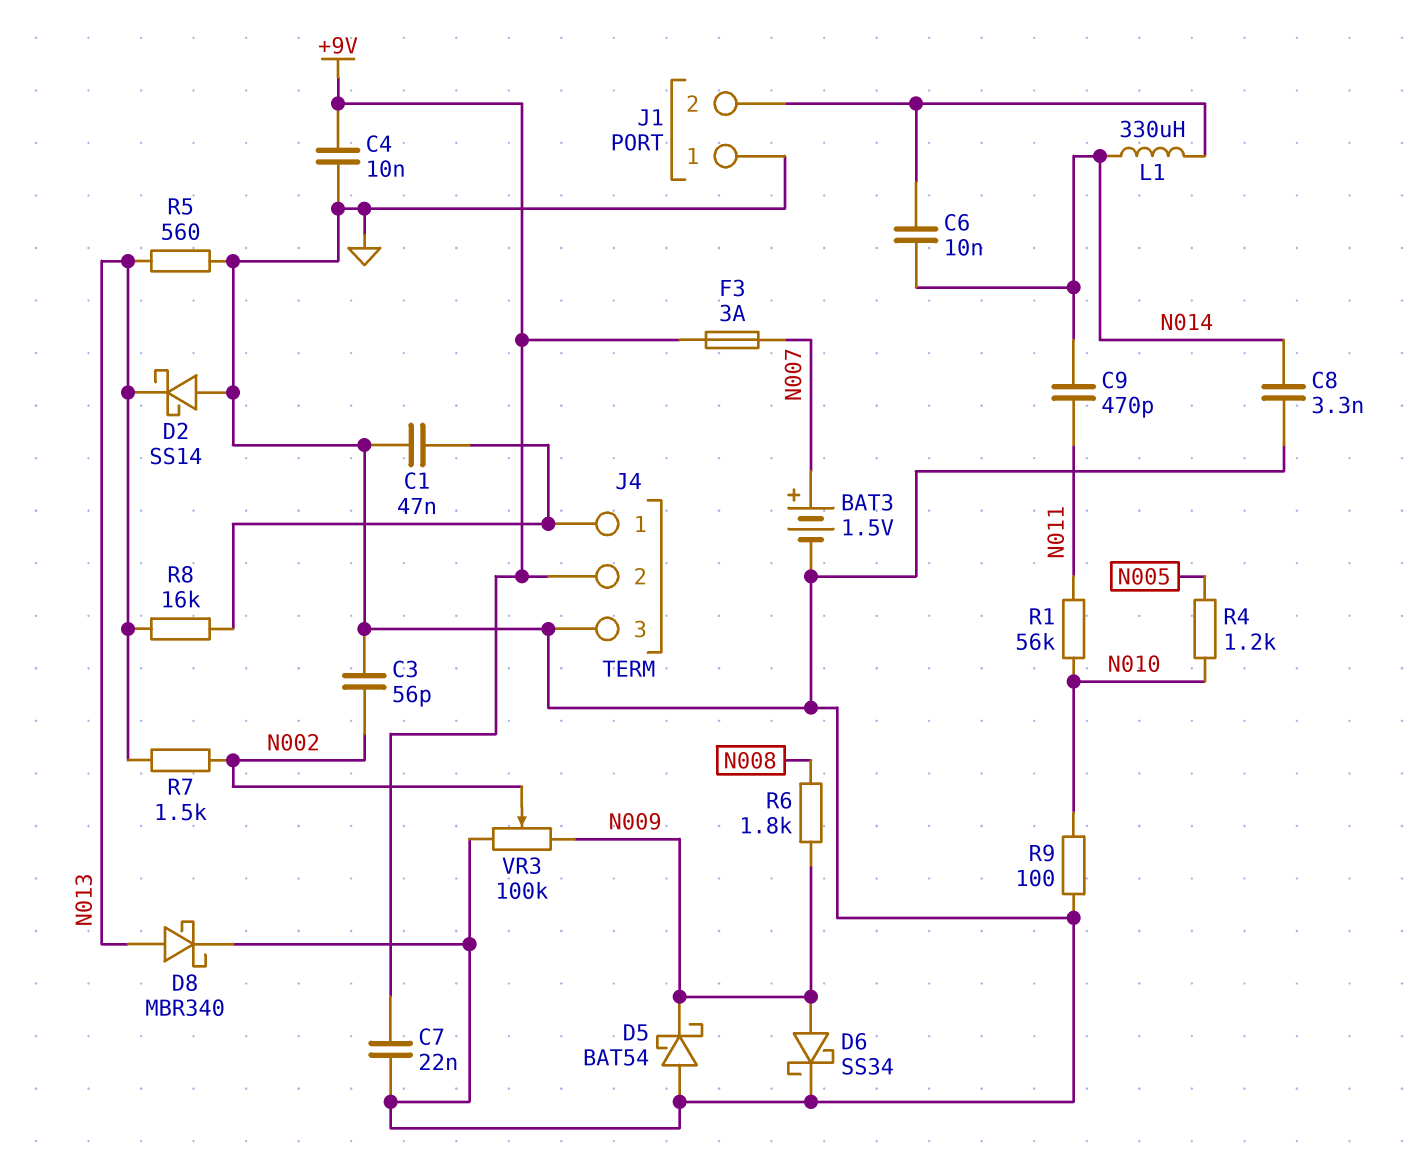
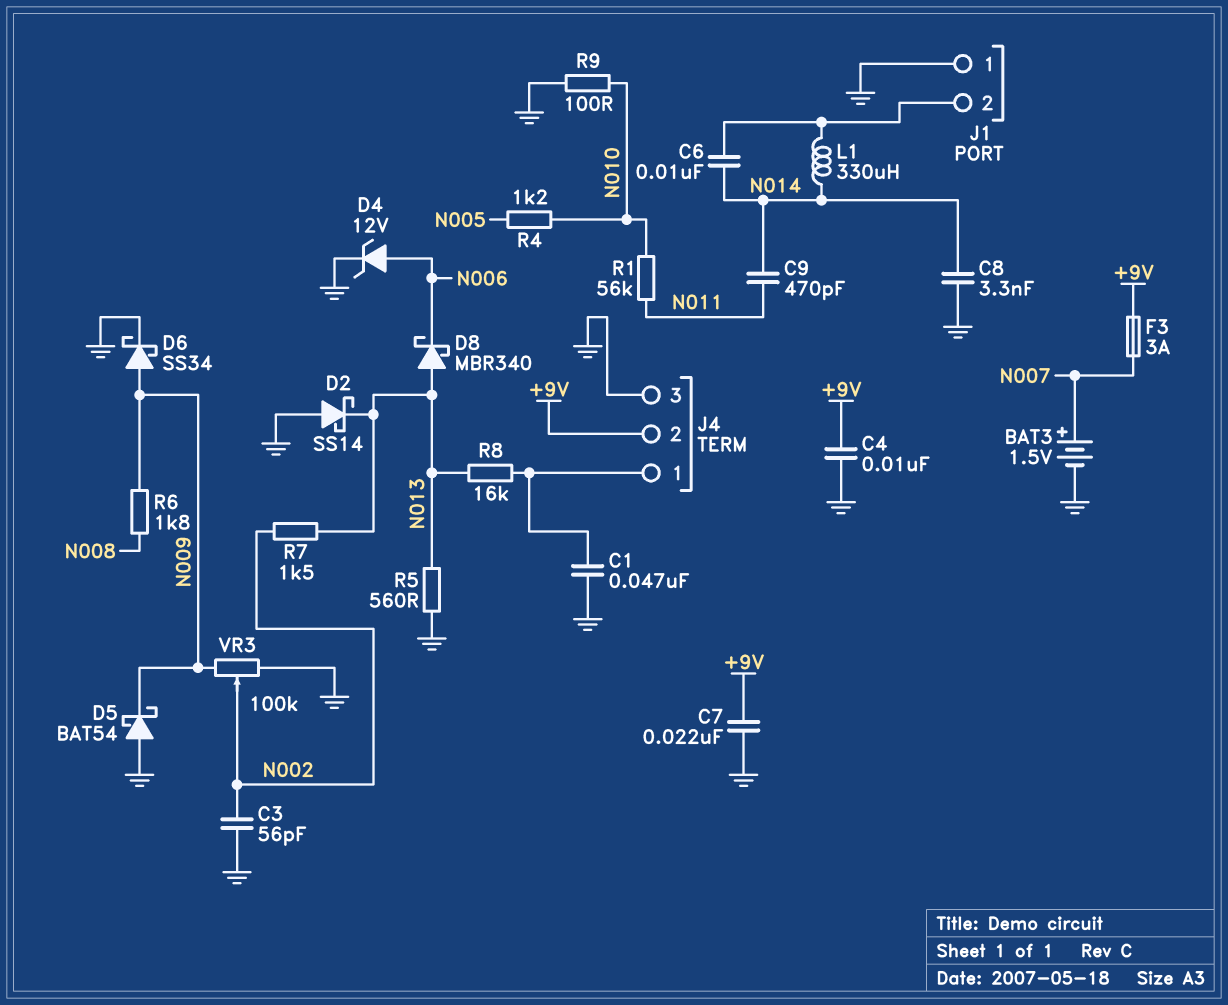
D4: none -> zener 12V (A N006, K GND)
D8: schottky MBR340 (A N013, K GND) -> schottky MBR340 (A N013, K N006)

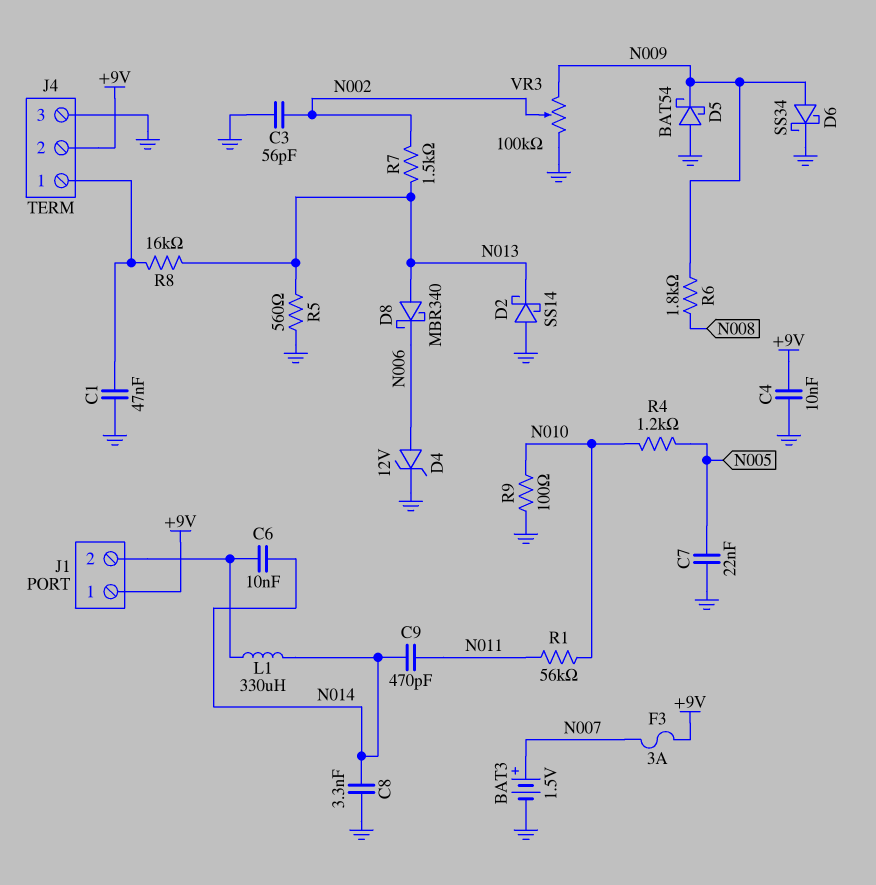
C7: 22nF (+9V, GND) -> 22nF (GND, N005)
J1 pin 1: GND -> +9V

